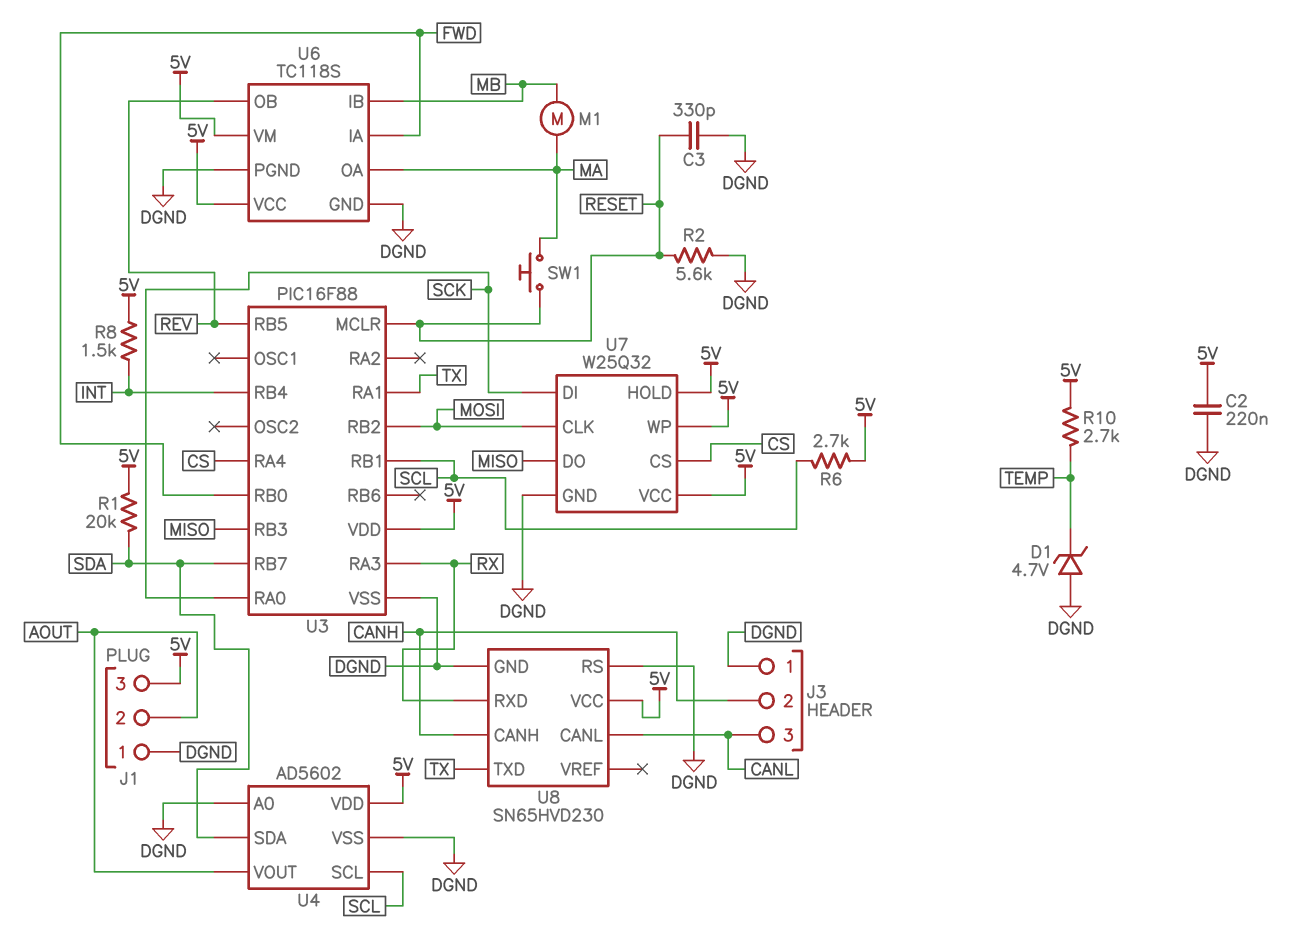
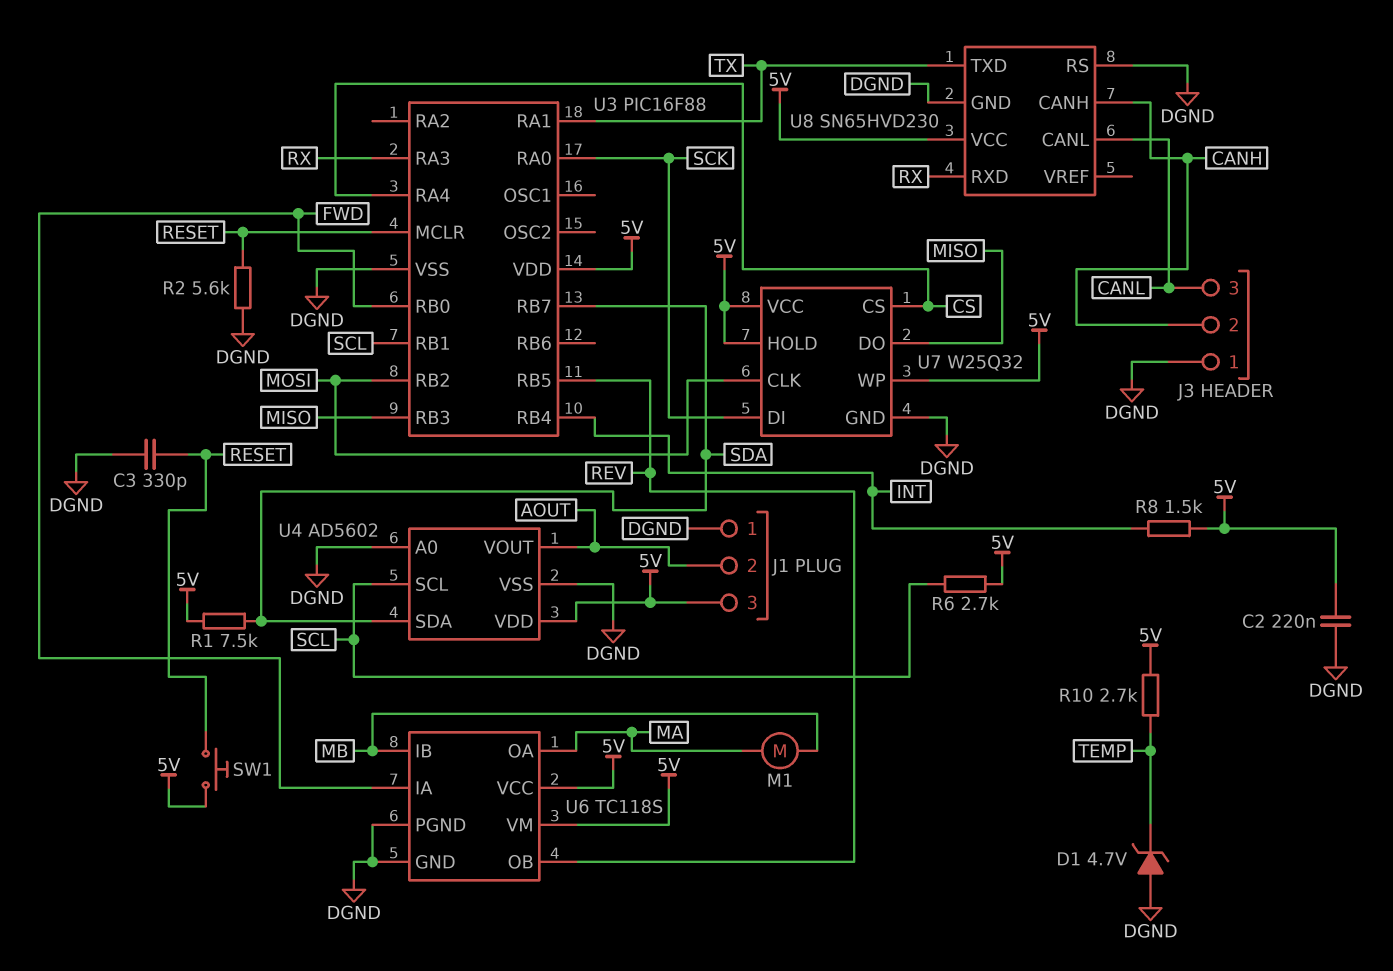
R1: 20k (5V, SDA) -> 7.5k (5V, SDA)
SW1: button (MA, RESET) -> button (5V, RESET)

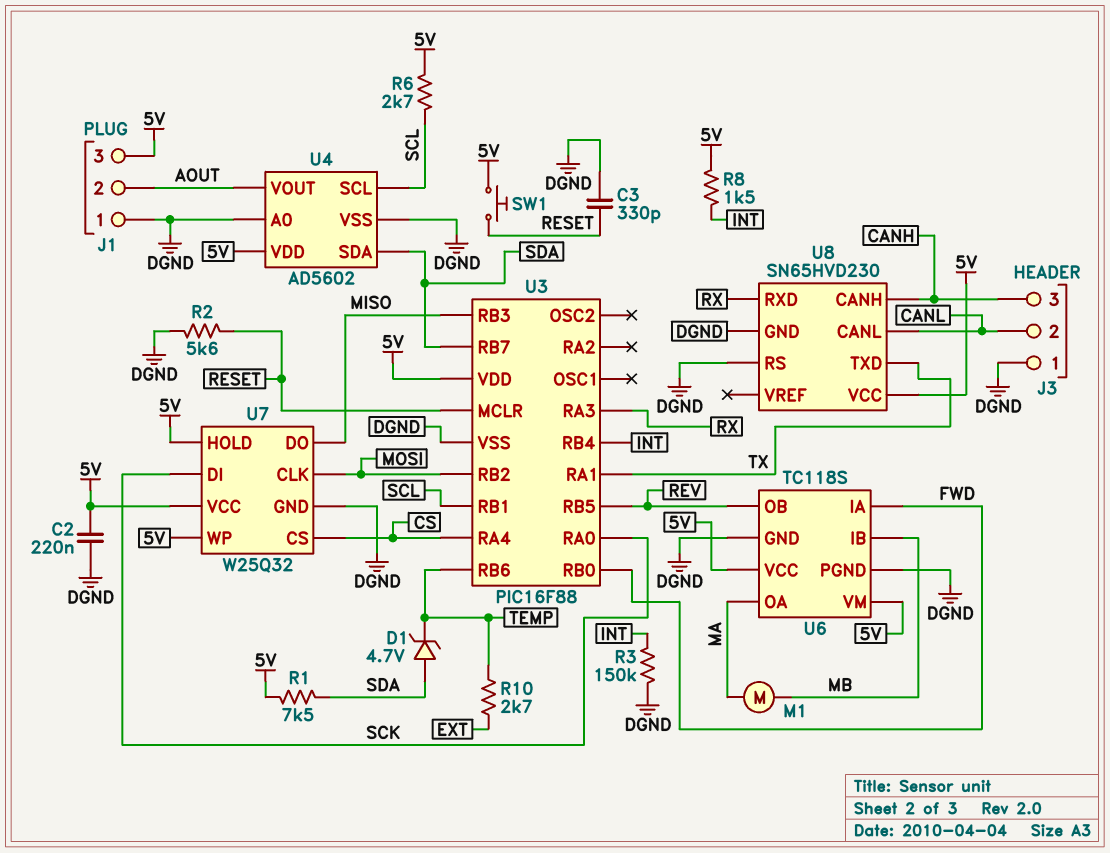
D1: zener 4.7V (A DGND, K TEMP) -> zener 4.7V (A SDA, K TEMP)
J3 pin 2: CANH -> CANL
J3 pin 3: CANL -> CANH
R3: none -> 150k (DGND, INT)
R10: 2.7k (5V, TEMP) -> 2.7k (EXT, TEMP)
U3 pin RB6: none -> TEMP

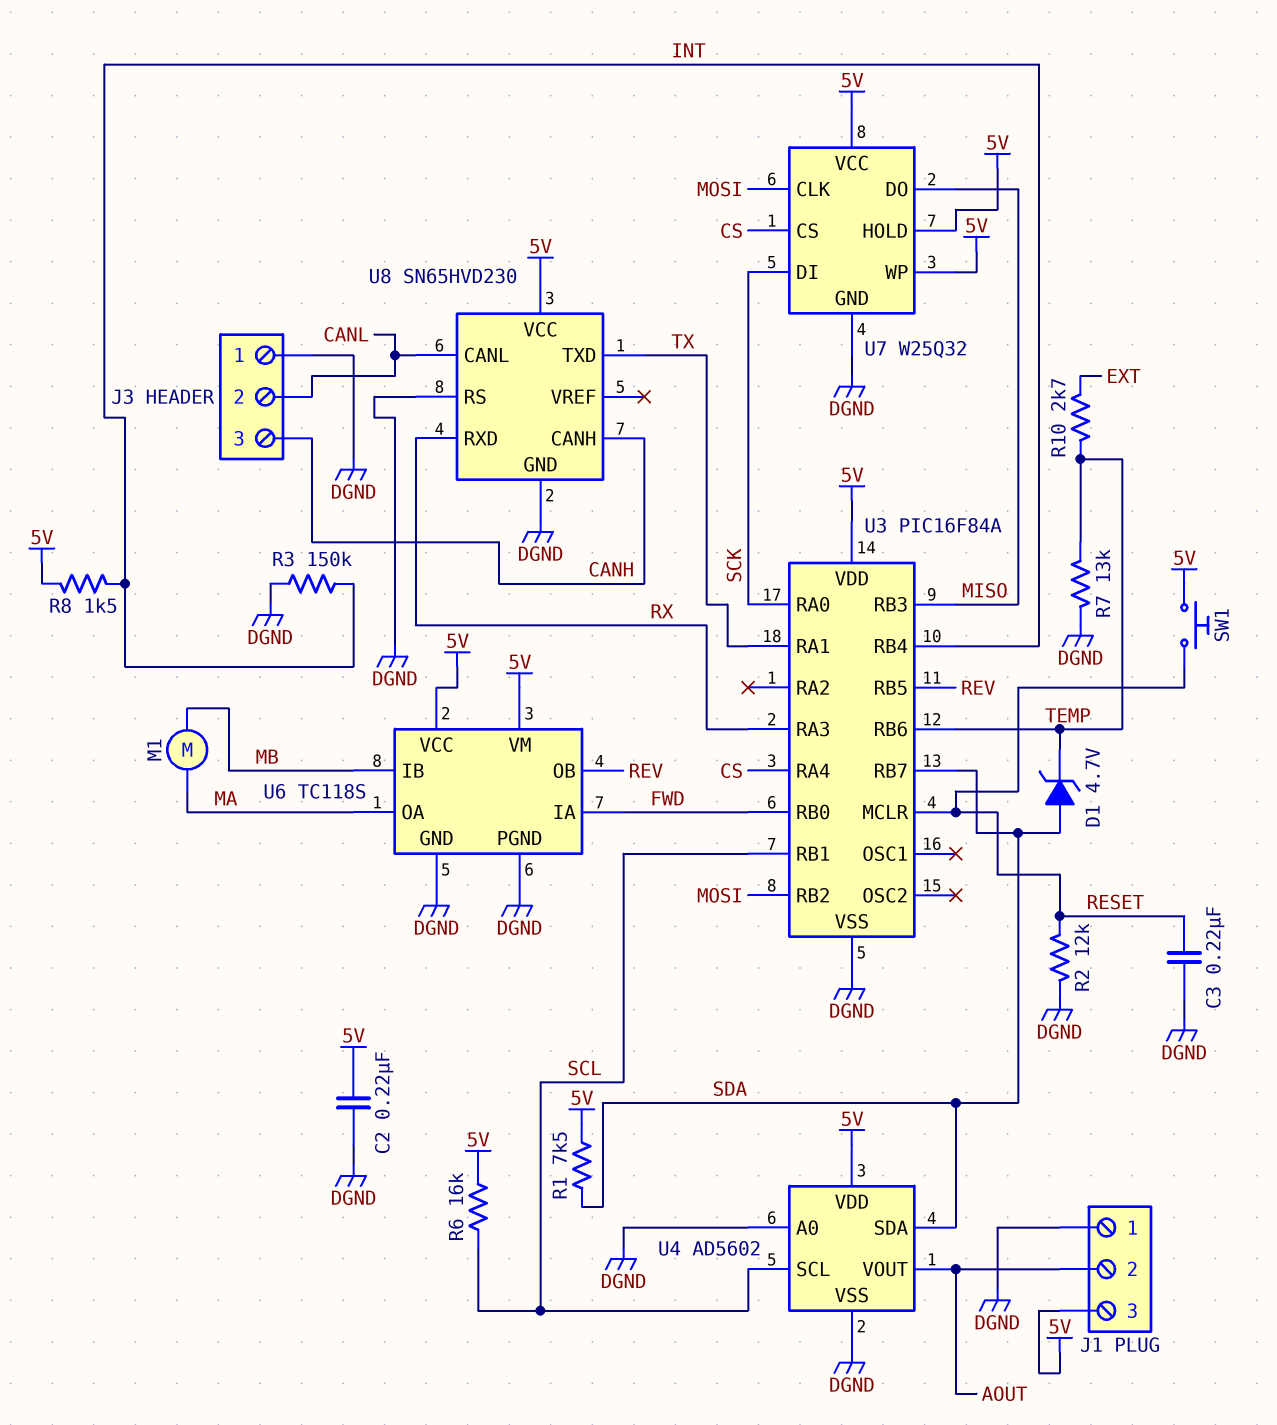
C3: 330pF (DGND, RESET) -> 220nF (DGND, RESET)
R2: 5.6k (DGND, RESET) -> 12k (DGND, RESET)
R6: 2.7k (5V, SCL) -> 16k (5V, SCL)
R7: none -> 13k (DGND, TEMP)
U3: PIC16F88 -> PIC16F84A

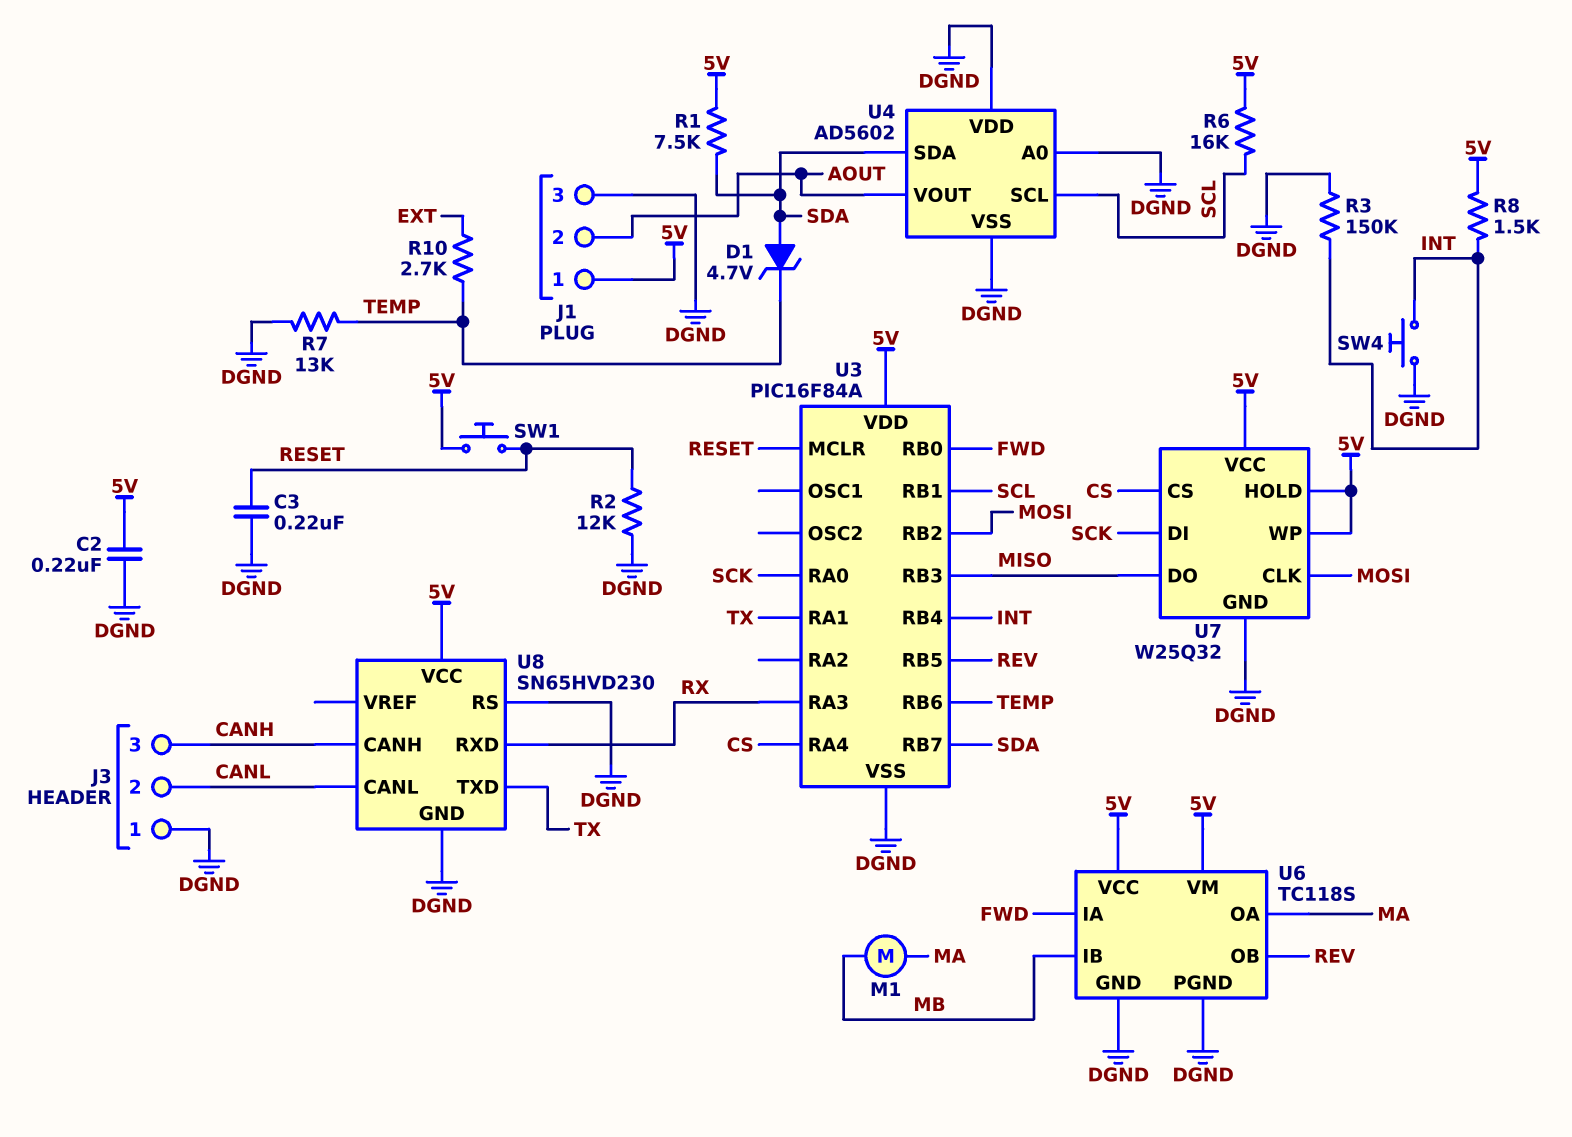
J1 pin 1: DGND -> 5V
J1 pin 3: 5V -> DGND
SW4: none -> button (DGND, INT)
U4 pin VDD: 5V -> DGND

